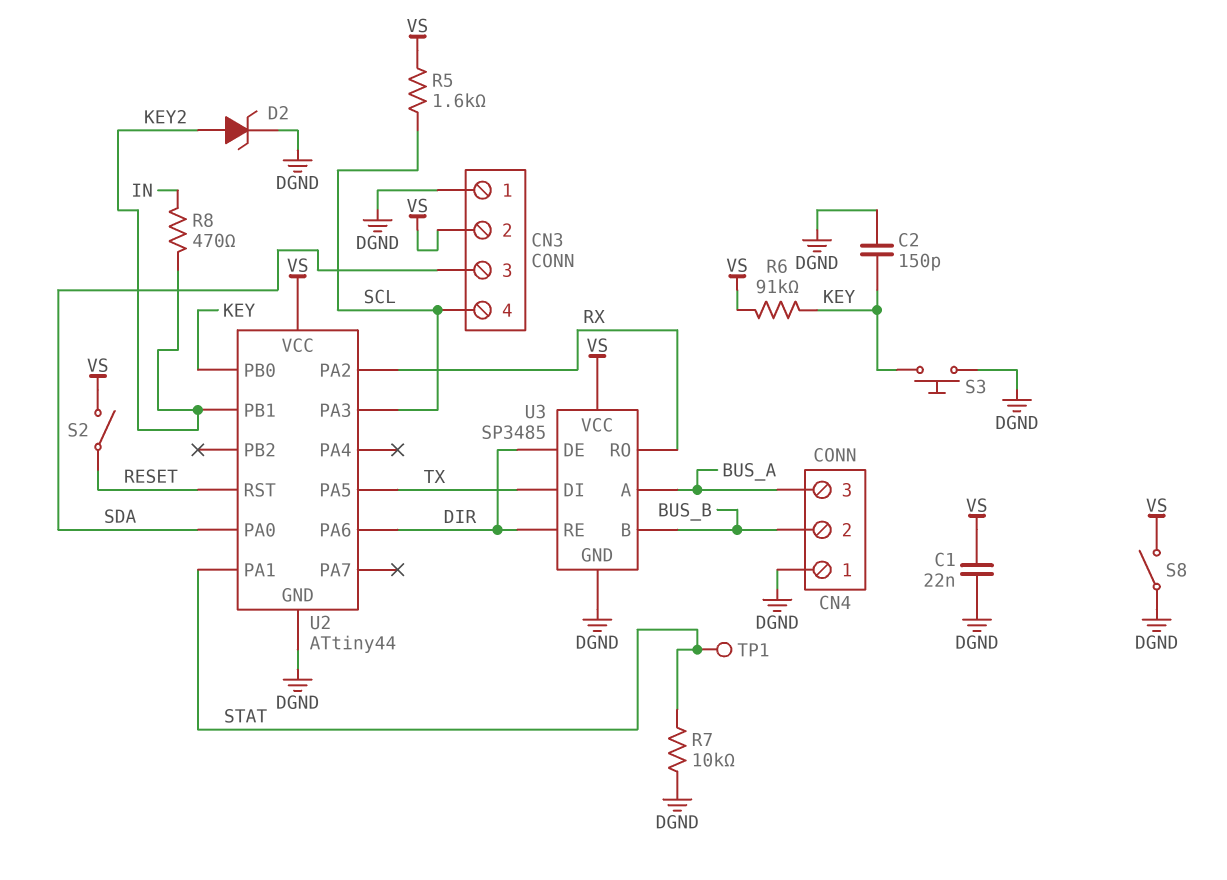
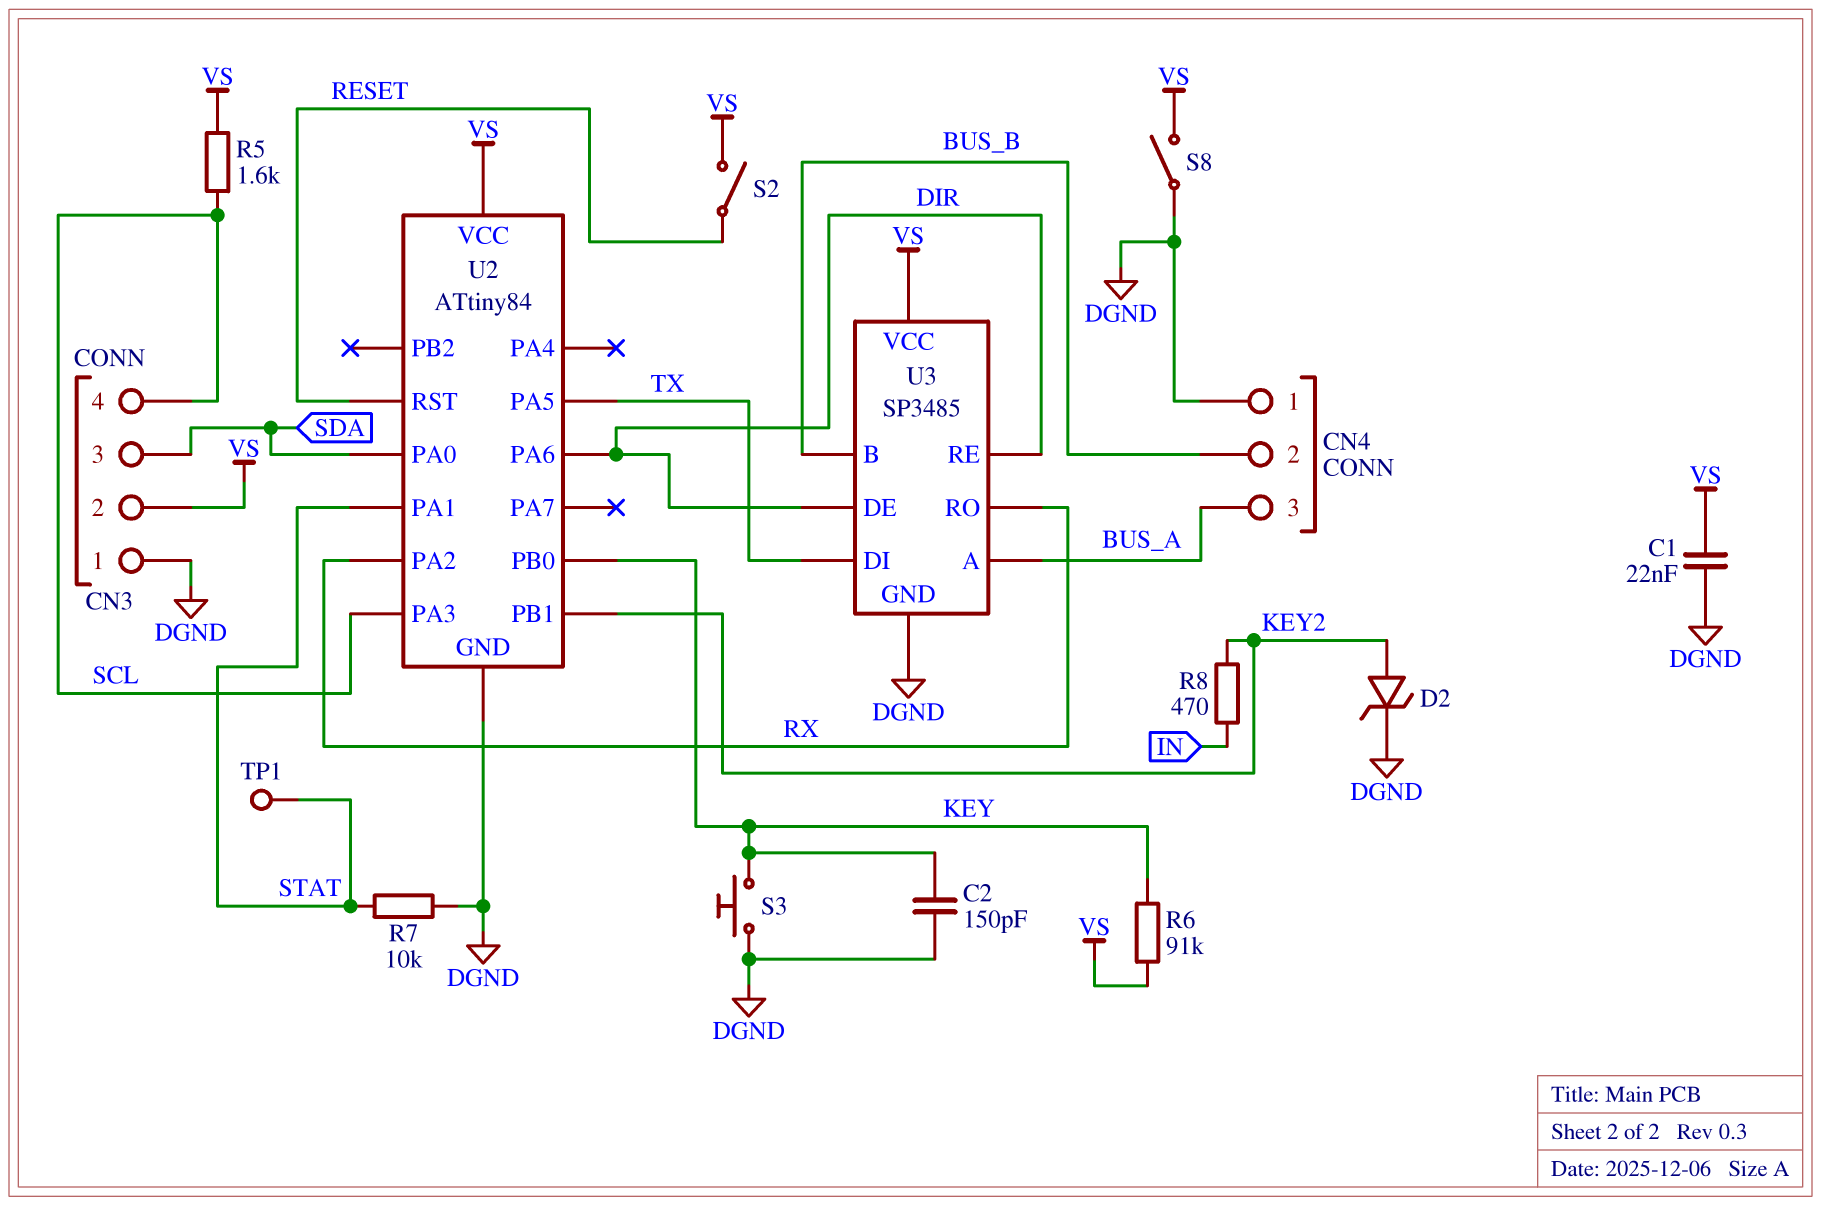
U2: ATtiny44 -> ATtiny84

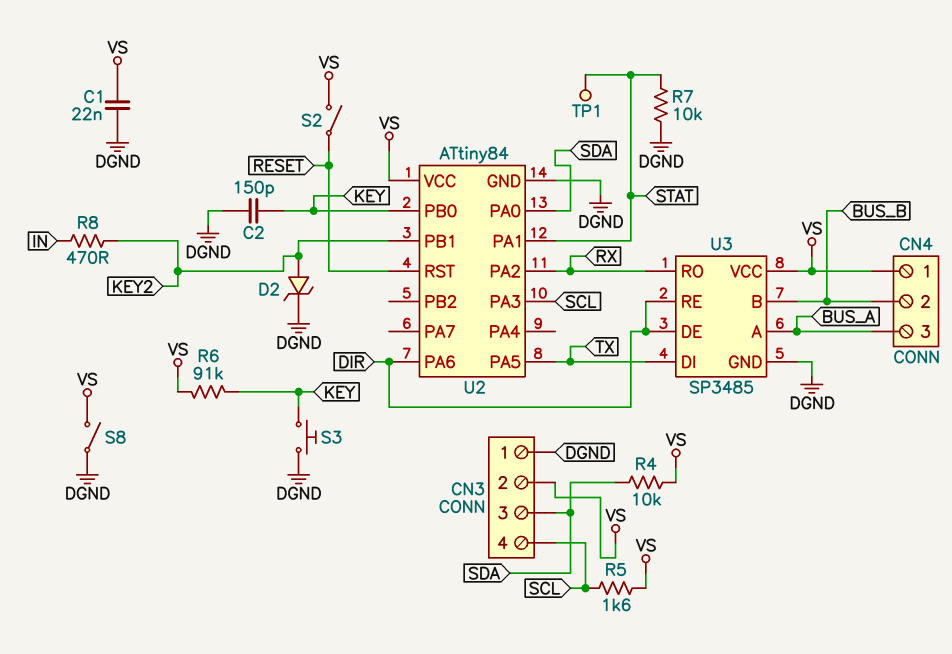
CN4 pin 1: DGND -> VS
R4: none -> 10k (SDA, VS)

